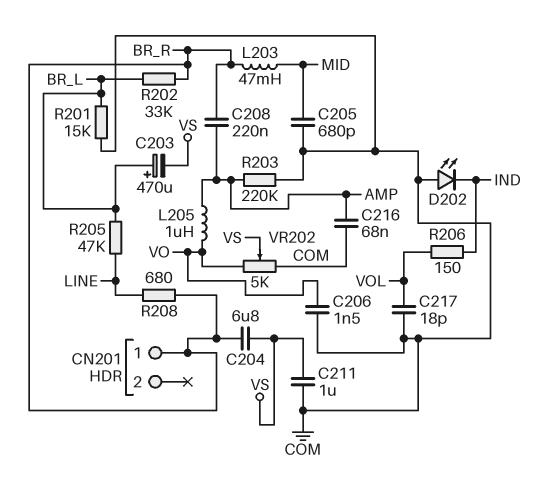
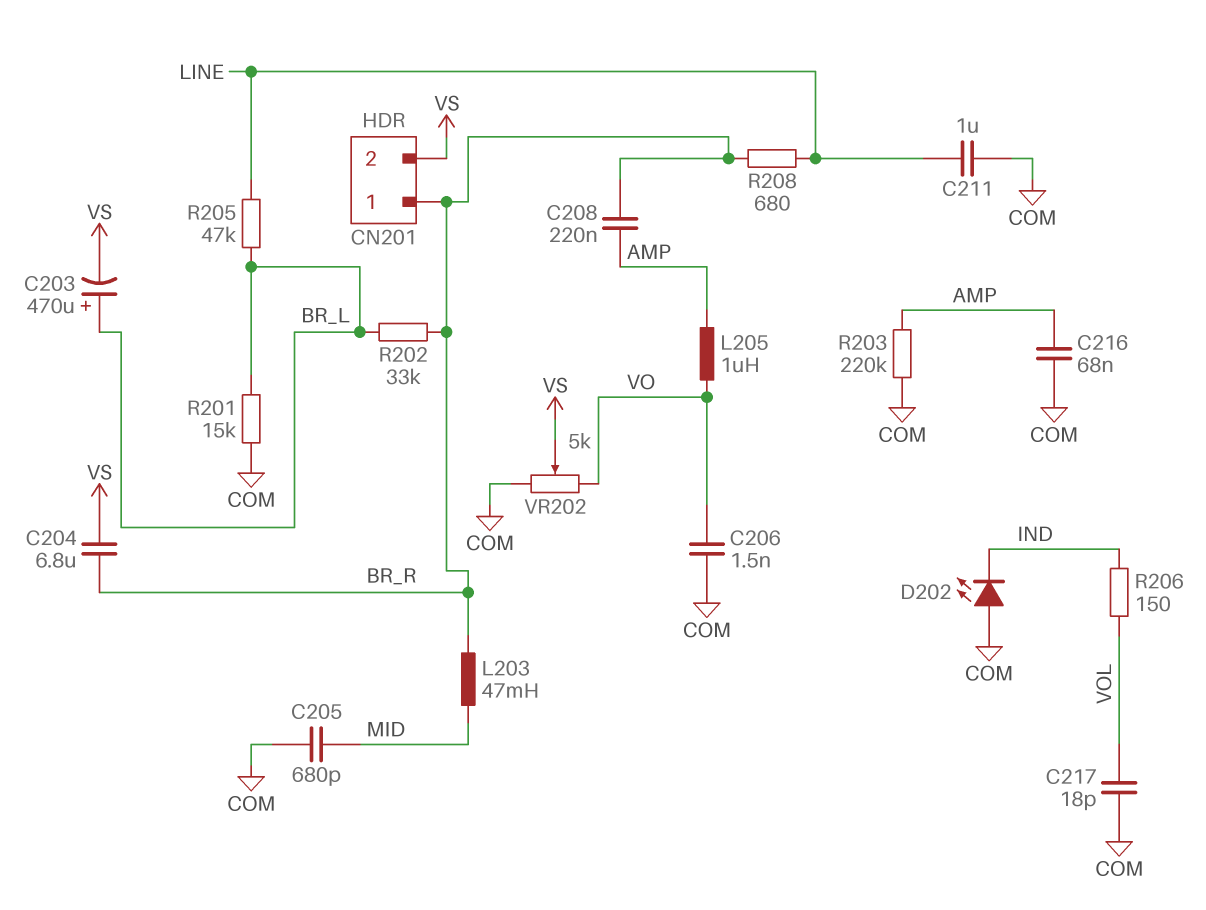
C211: 1uF (COM, VS) -> 1uF (COM, LINE)
CN201 pin 2: none -> VS

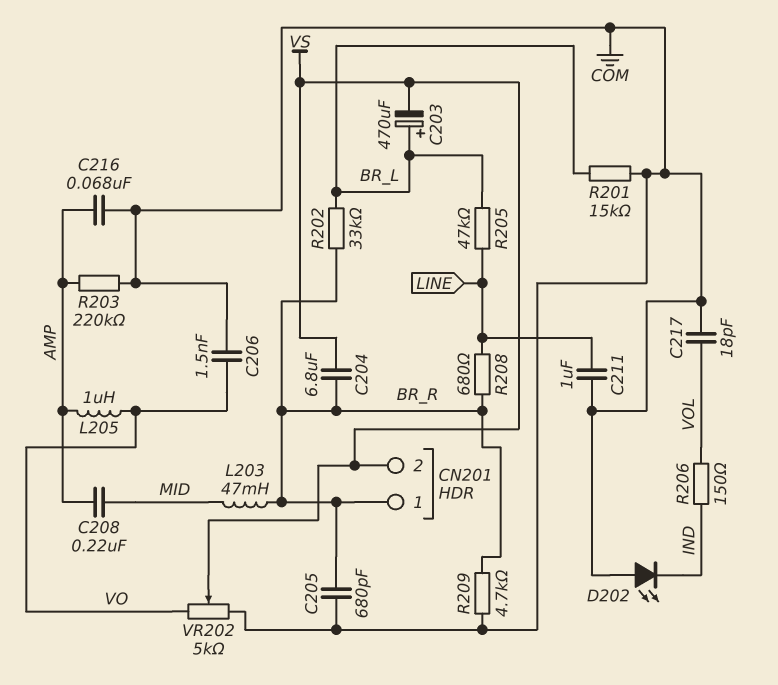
C205: 680pF (COM, MID) -> 680pF (BR_R, COM)
C208: 220nF (AMP, BR_R) -> 220nF (AMP, MID)
R209: none -> 4.7k (BR_R, COM)

